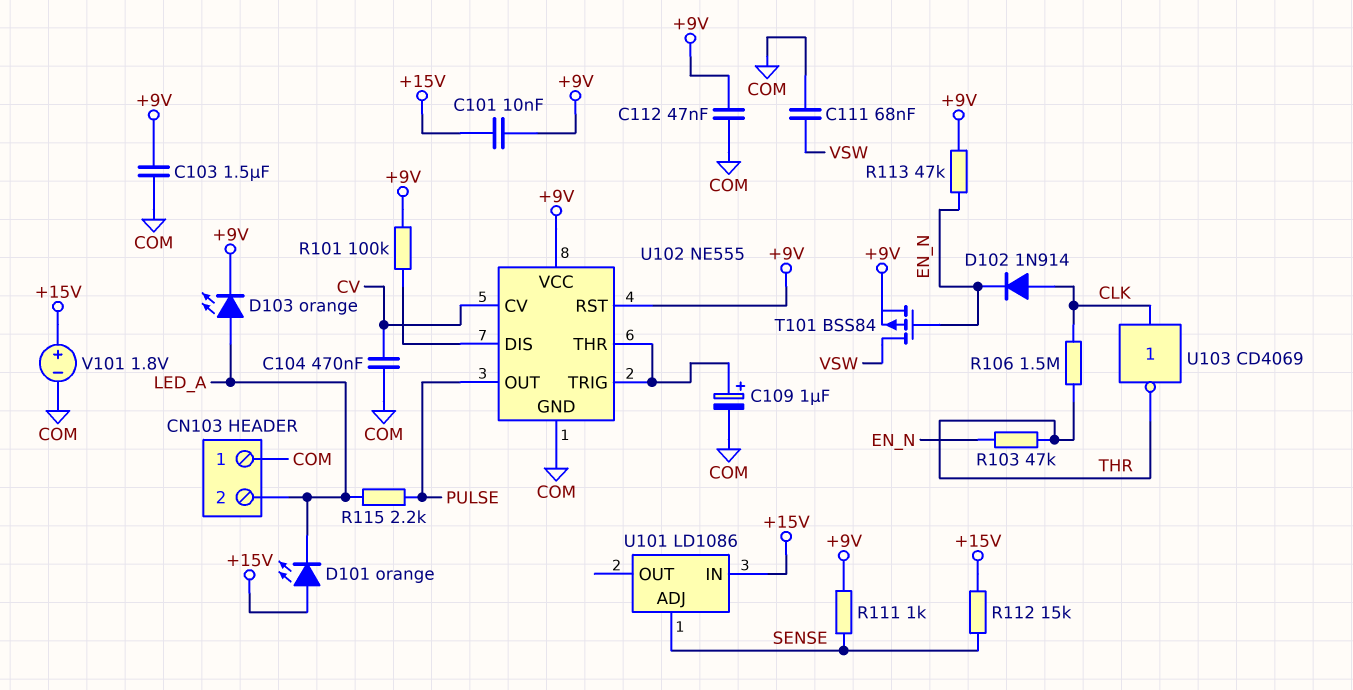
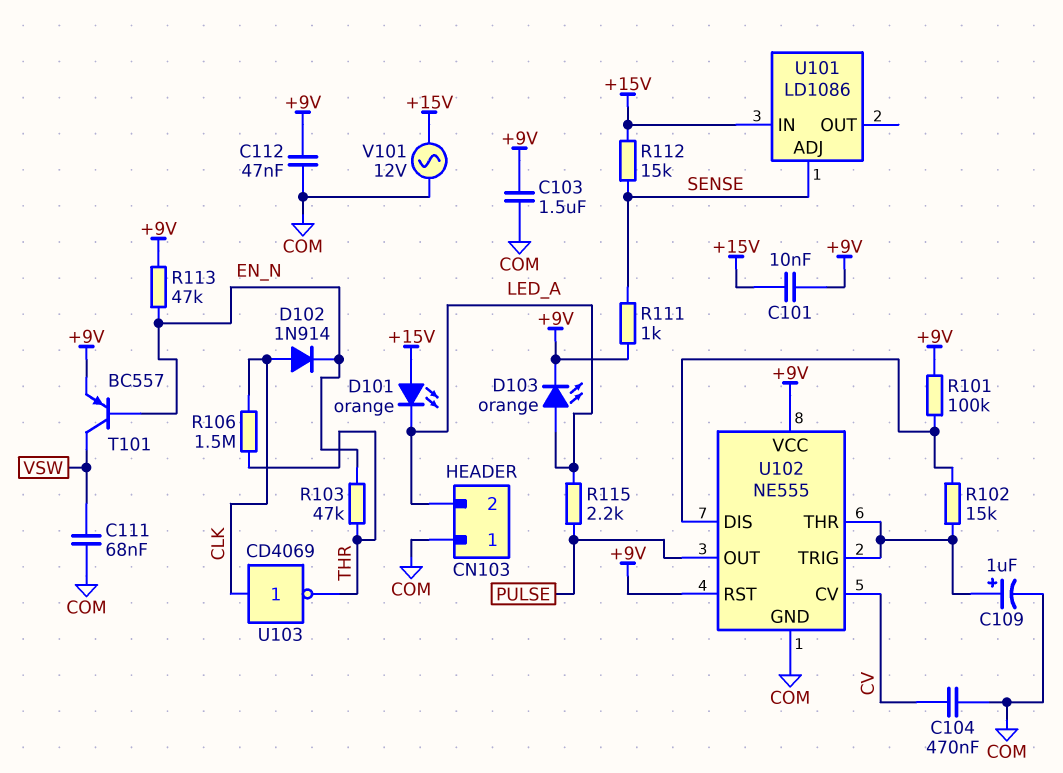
R102: none -> 15k (U102/DIS, U102/THR)
T101: PMOS BSS84 (G EN_N, D VSW, S +9V) -> PNP BC557 (B EN_N, C VSW, E +9V)
V101: 1.8V (plus +15V, minus COM) -> AC 12V (+15V, COM)

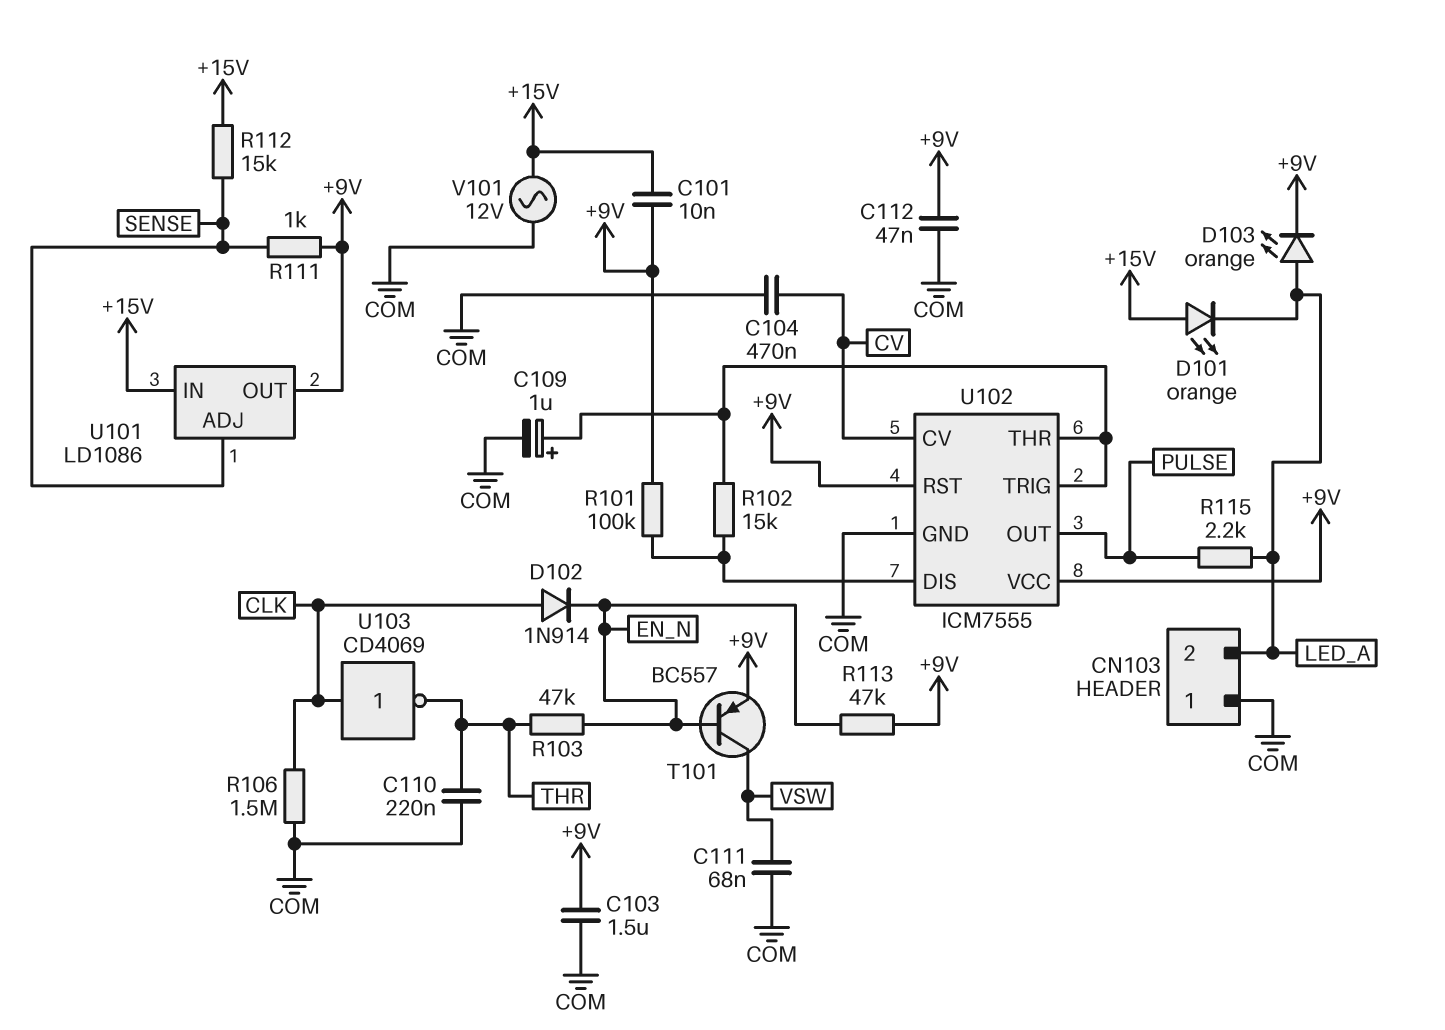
C110: none -> 220nF (COM, THR)
R106: 1.5M (CLK, THR) -> 1.5M (CLK, COM)
U101 pin OUT: none -> +9V
U102: NE555 -> ICM7555

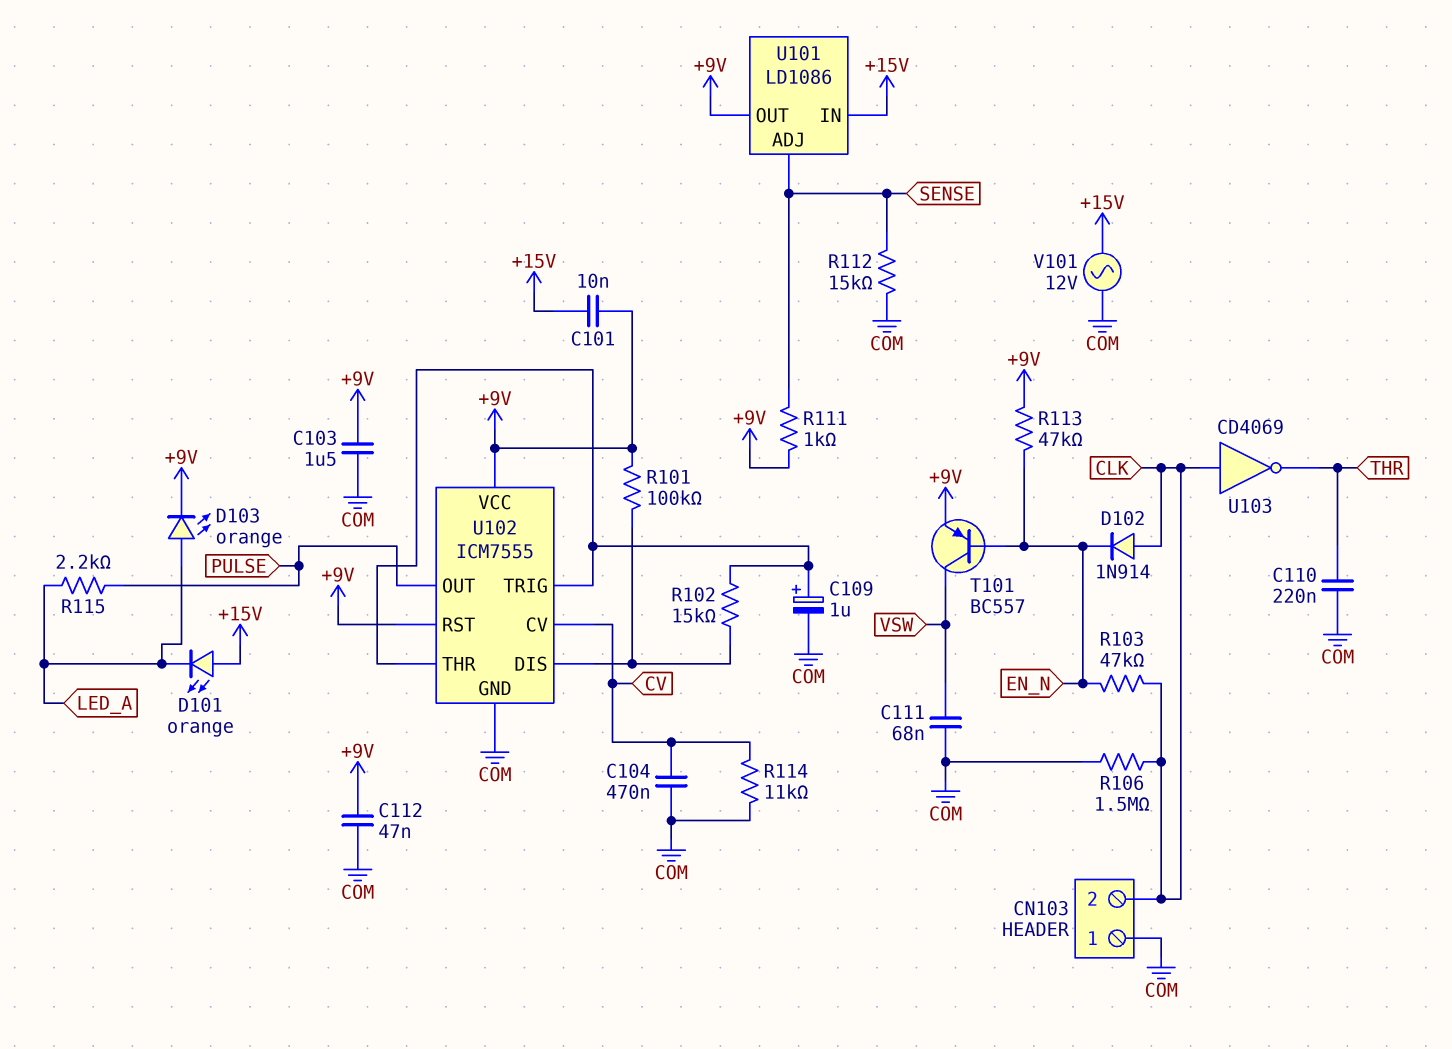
CN103 pin 2: LED_A -> CLK
R103: 47k (EN_N, THR) -> 47k (CLK, EN_N)
R112: 15k (+15V, SENSE) -> 15k (COM, SENSE)
R114: none -> 11k (COM, CV)

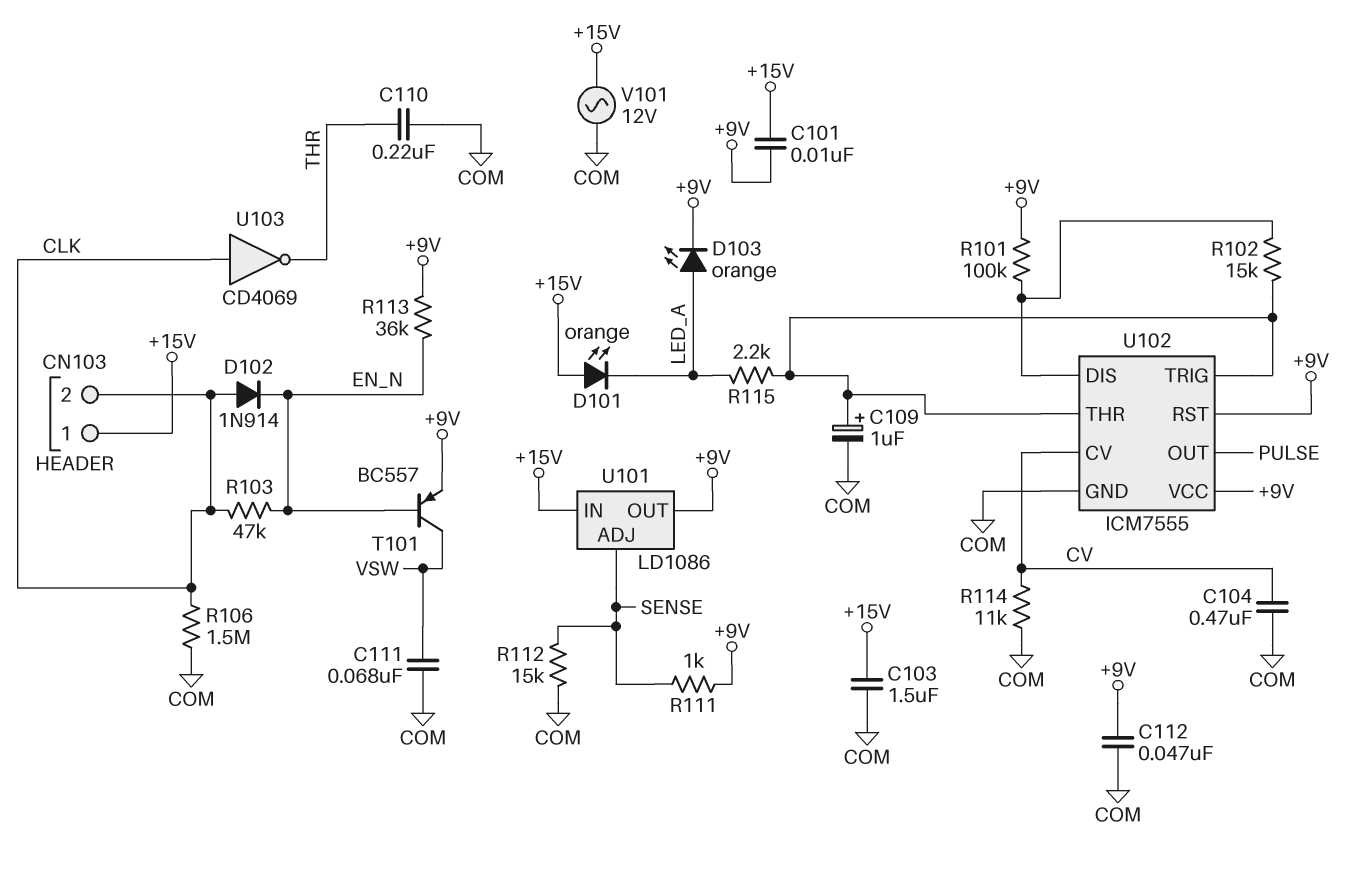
C103: 1.5uF (+9V, COM) -> 1.5uF (+15V, COM)
CN103 pin 1: COM -> +15V
R113: 47k (+9V, EN_N) -> 36k (+9V, EN_N)
R115: 2.2k (LED_A, PULSE) -> 2.2k (LED_A, U102/THR)

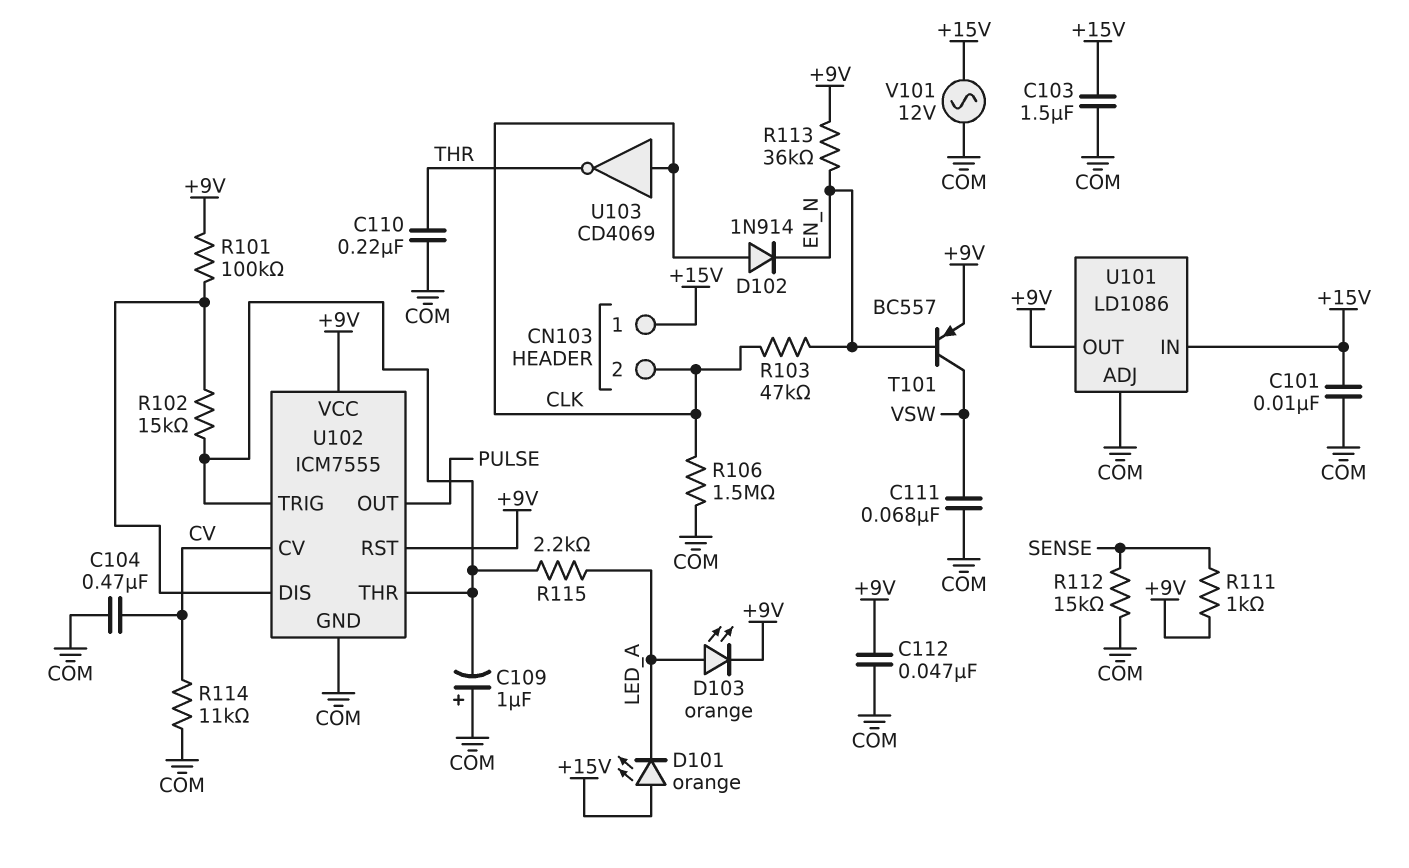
C101: 10nF (+9V, +15V) -> 10nF (+15V, COM)
C109: 1uF (plus U102/THR, minus COM) -> 1uF (plus COM, minus U102/THR)
U101 pin ADJ: SENSE -> COM

